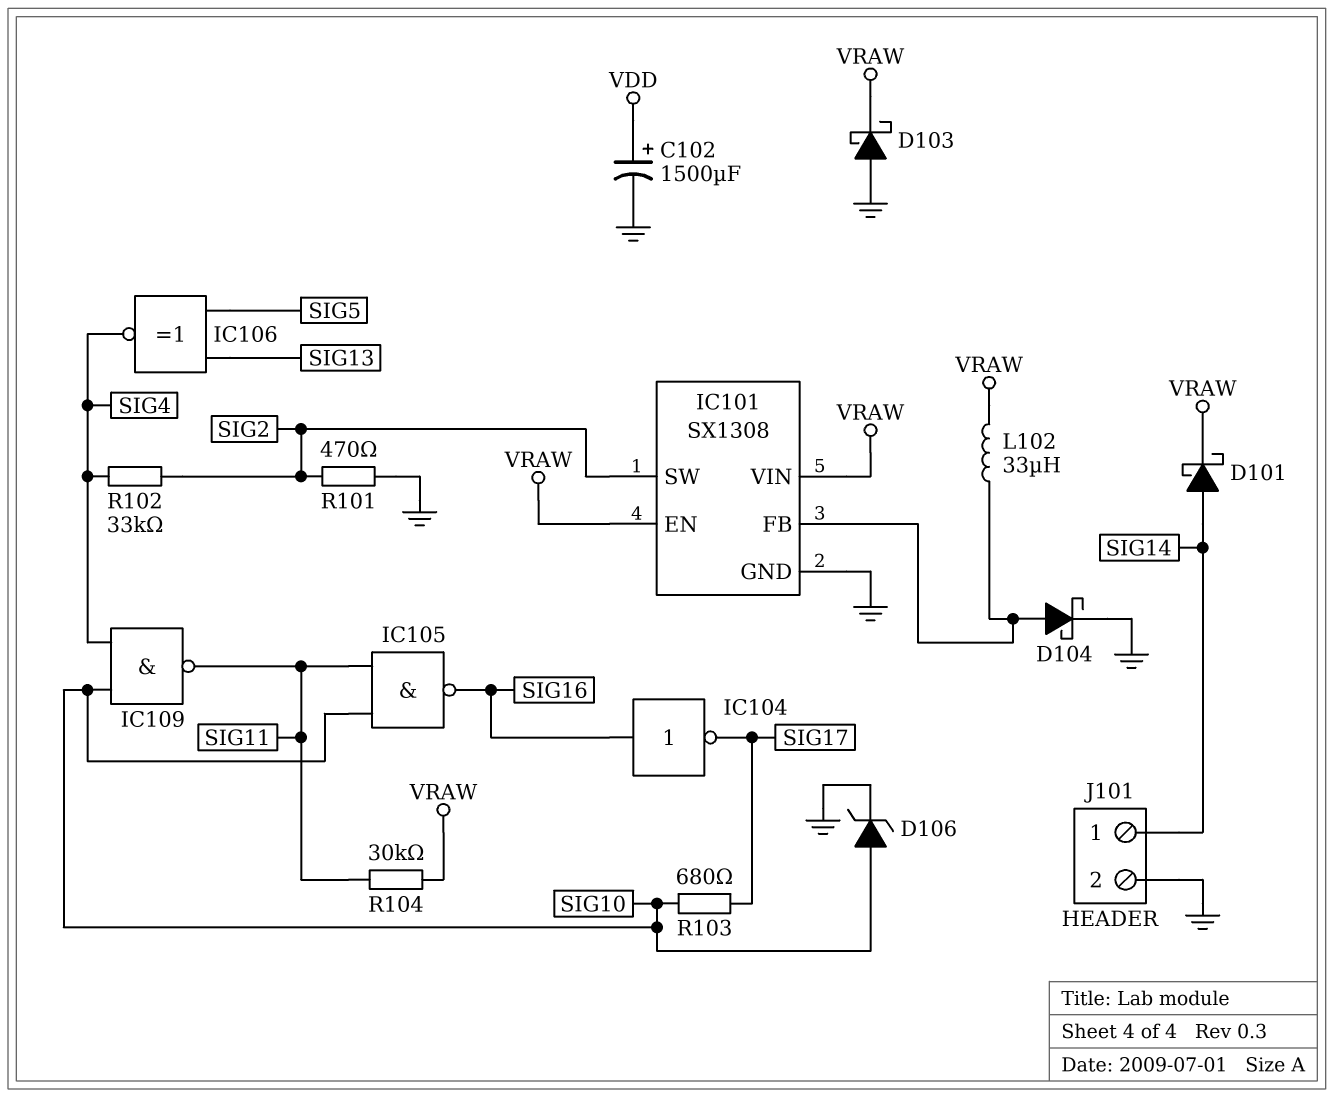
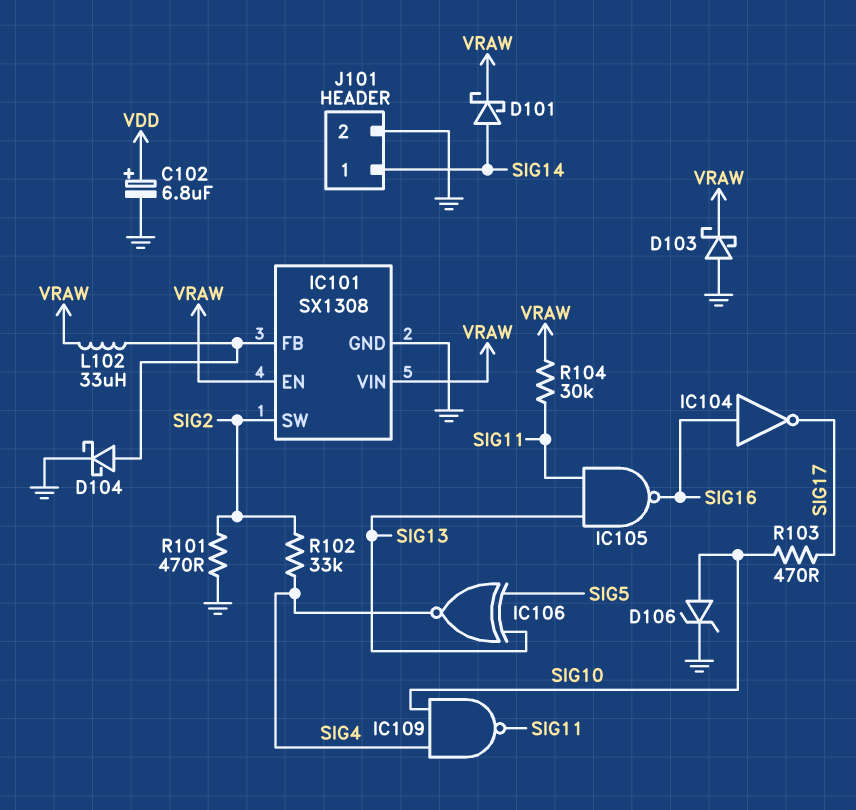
C102: 1500uF (plus VDD, minus GND) -> 6.8uF (plus VDD, minus GND)
IC105: NAND (in SIG10, in SIG11, out SIG16) -> NAND (in SIG11, in SIG13, out SIG16)
R103: 680 (SIG10, SIG17) -> 470 (SIG10, SIG17)

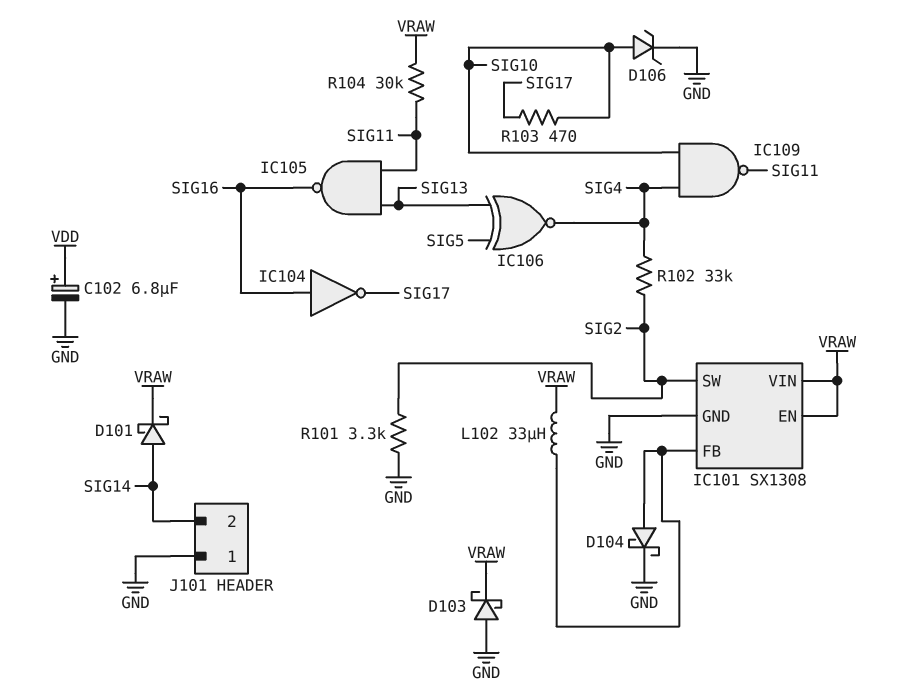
J101 pin 1: SIG14 -> GND
J101 pin 2: GND -> SIG14
R101: 470 (GND, SIG2) -> 3.3k (GND, SIG2)

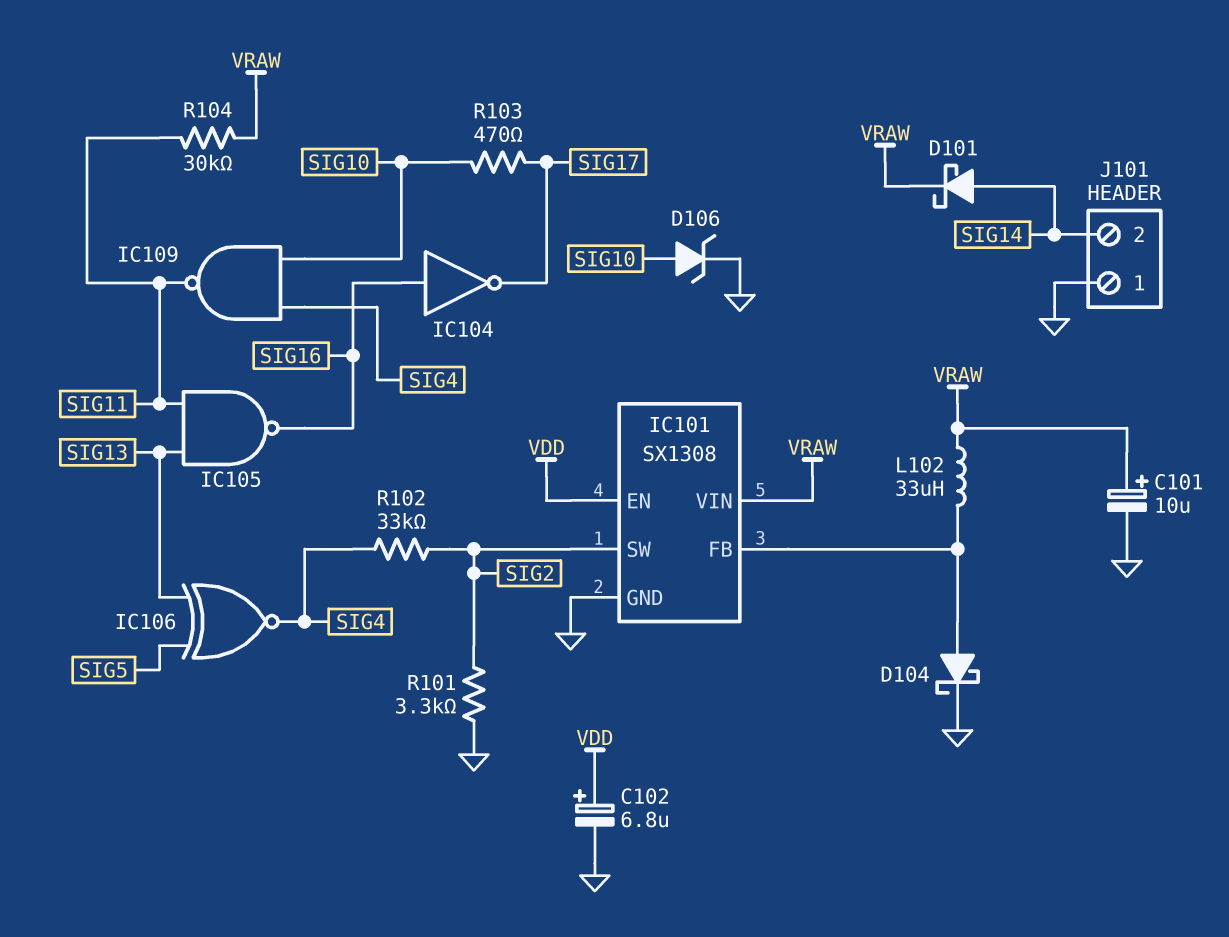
C101: none -> 10uF (plus VRAW, minus GND)
D103: schottky (A GND, K VRAW) -> none
IC101 pin EN: VRAW -> VDD

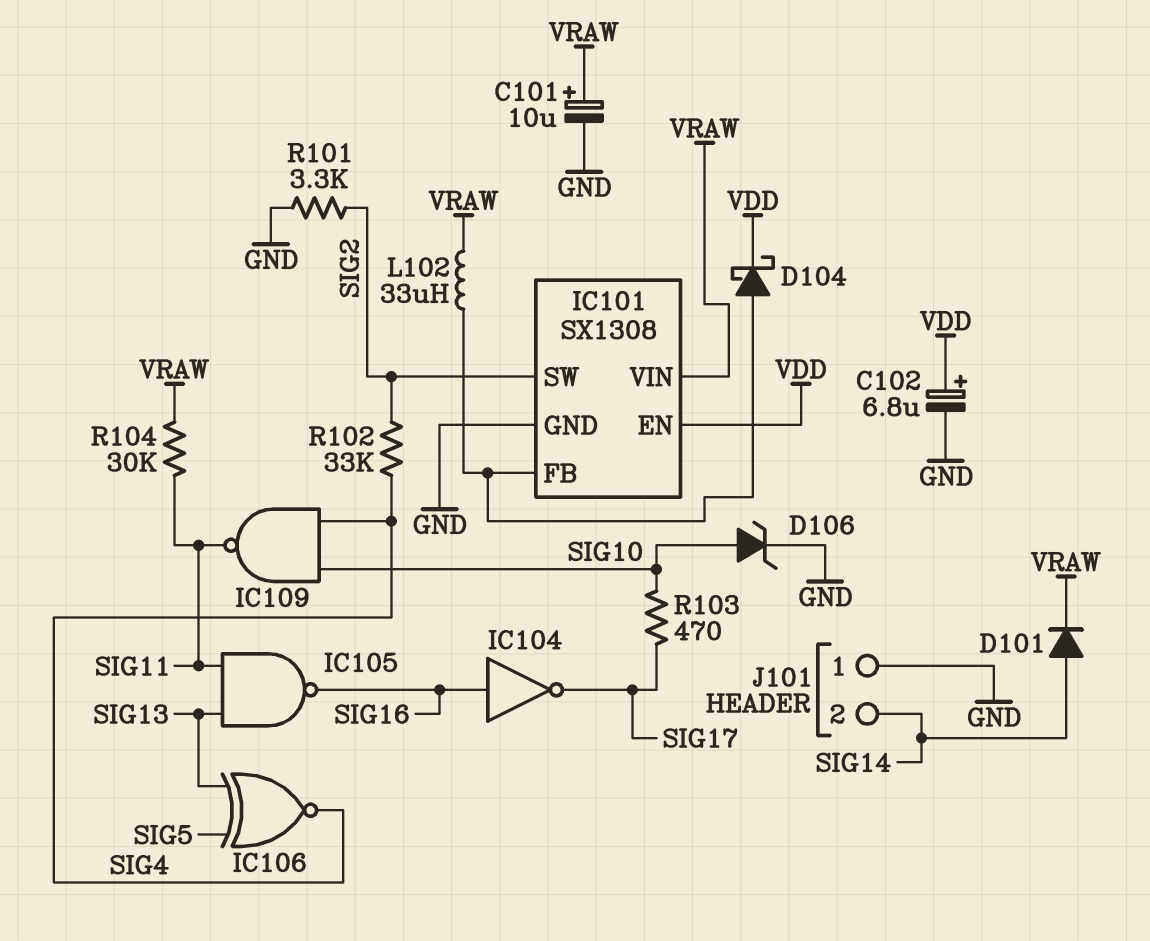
D101: schottky (A SIG14, K VRAW) -> diode (A SIG14, K VRAW)
D104: schottky (A IC101/FB, K GND) -> schottky (A IC101/FB, K VDD)

